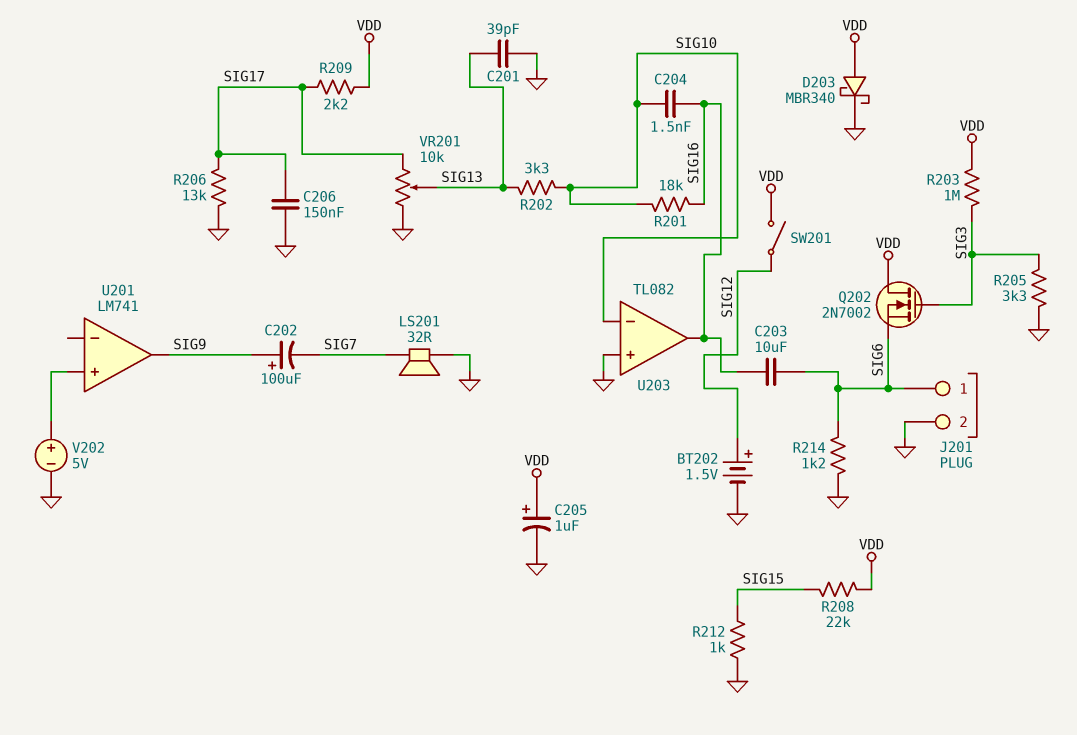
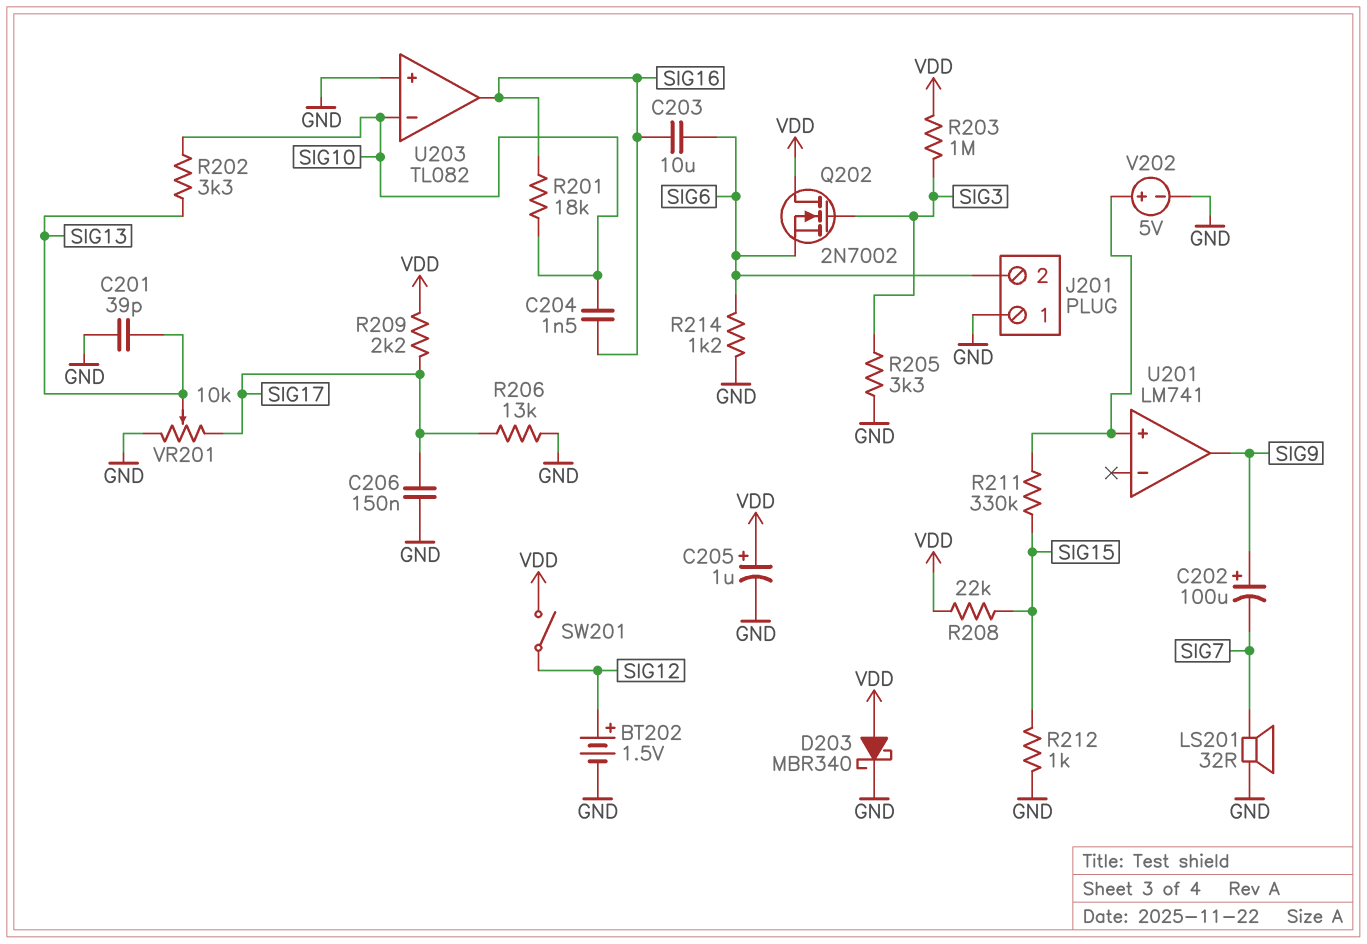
J201 pin 1: SIG6 -> GND
J201 pin 2: GND -> SIG6
R211: none -> 330k (SIG15, U201/in+)

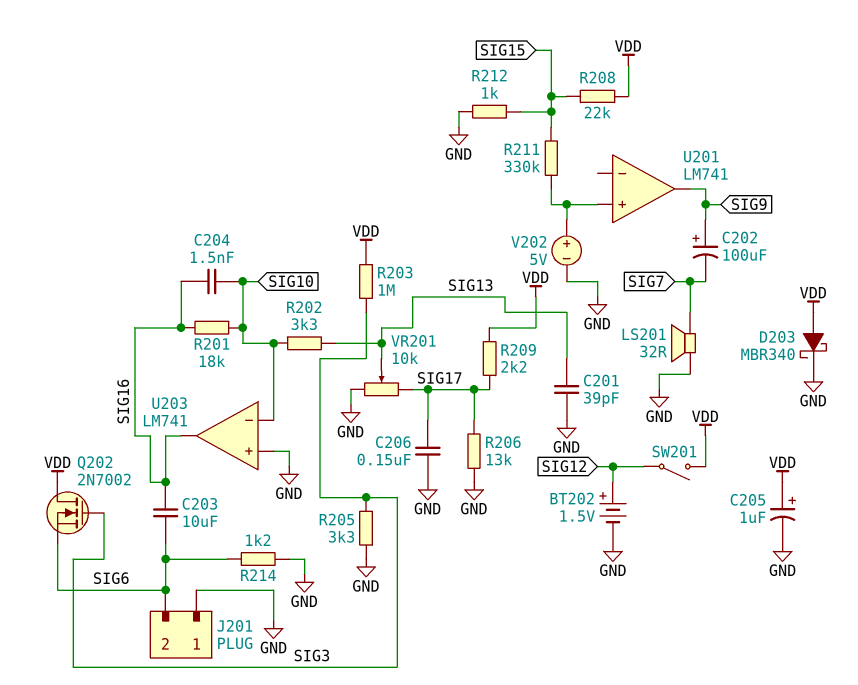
U203: TL082 -> LM741

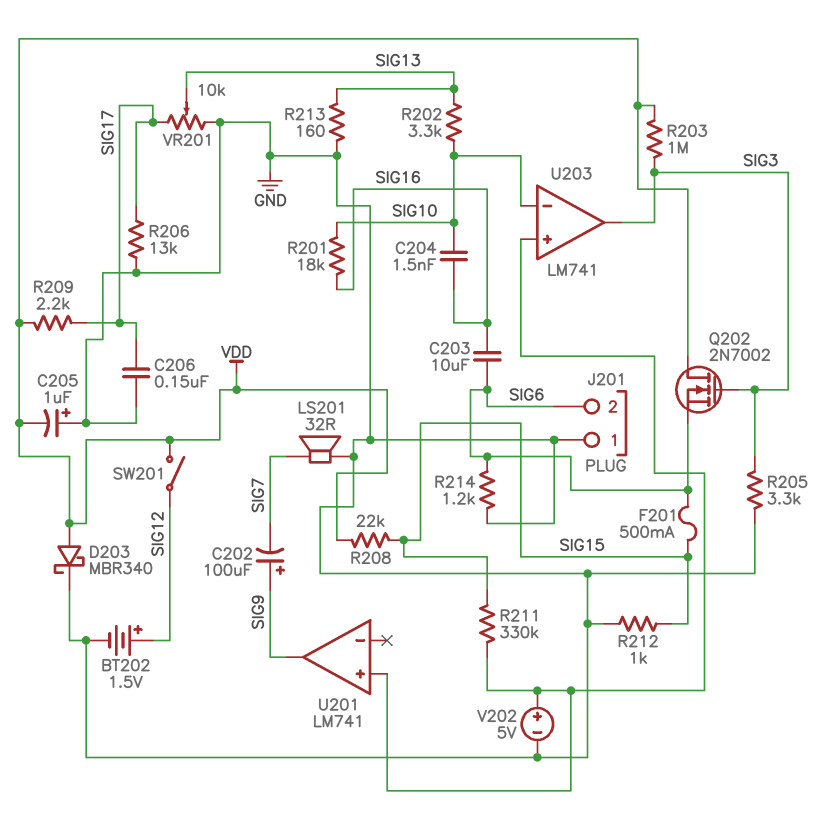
C201: 39pF (GND, SIG13) -> none
C205: 1uF (plus VDD, minus GND) -> 1uF (plus GND, minus VDD)
F201: none -> 500mA (SIG6, SIG15)
R213: none -> 160 (GND, SIG13)
U203 pin in+: GND -> U201/in+
U203 pin out: SIG16 -> SIG3

